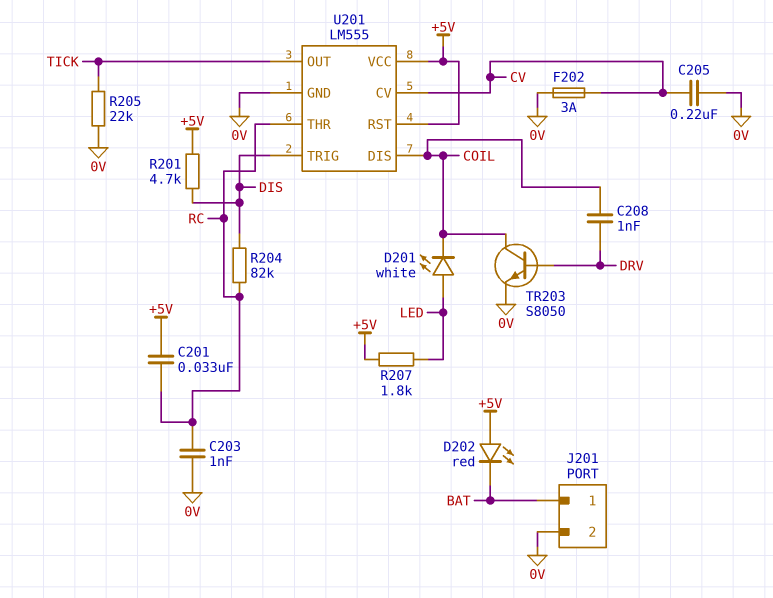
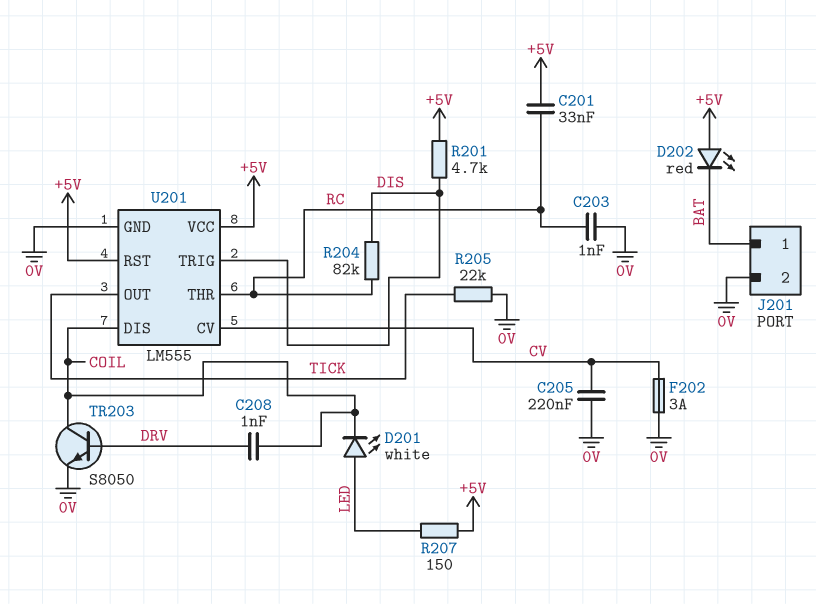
R207: 1.8k (+5V, LED) -> 150 (+5V, LED)

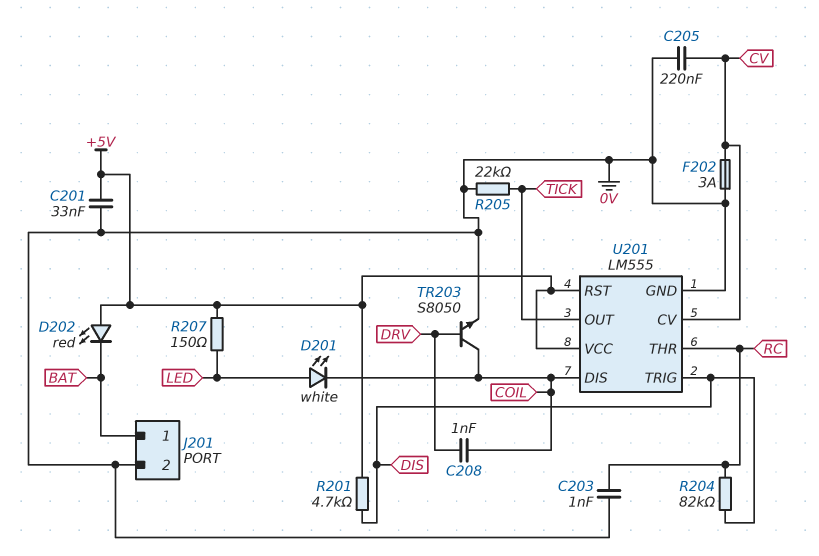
C201: 33nF (+5V, RC) -> 33nF (+5V, 0V)

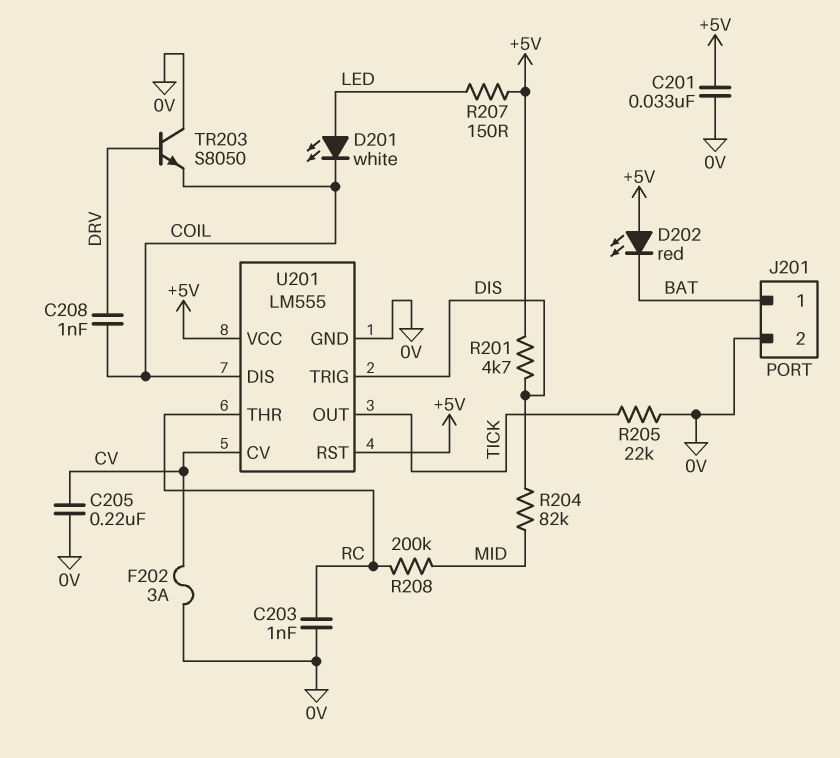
R204: 82k (DIS, RC) -> 82k (DIS, MID)
R208: none -> 200k (MID, RC)
TR203: NPN S8050 (B DRV, C COIL, E 0V) -> NPN S8050 (B DRV, C 0V, E COIL)

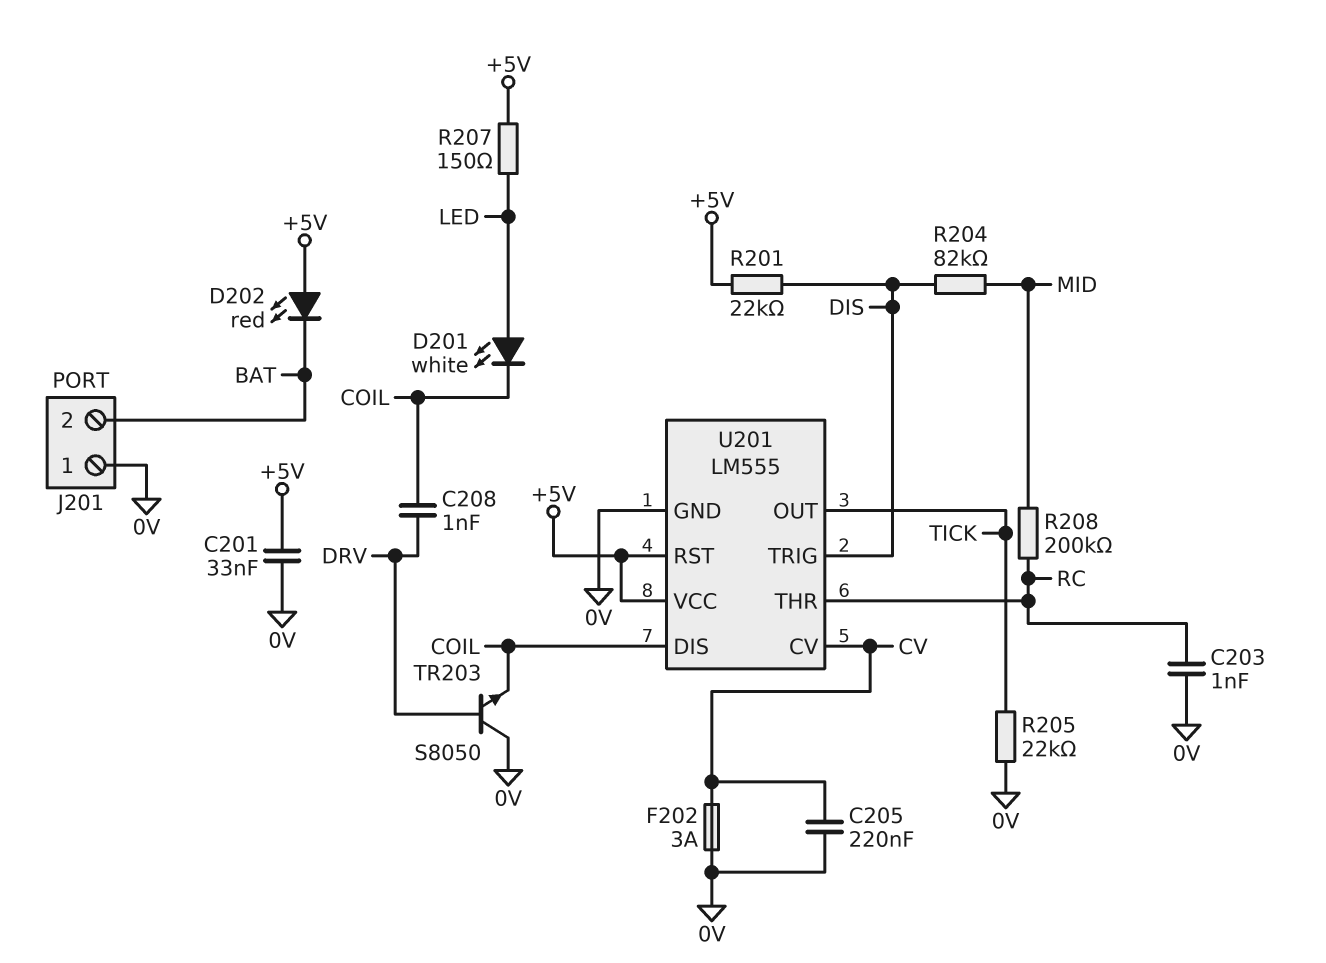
J201 pin 1: BAT -> 0V
J201 pin 2: 0V -> BAT
R201: 4.7k (+5V, DIS) -> 22k (+5V, DIS)

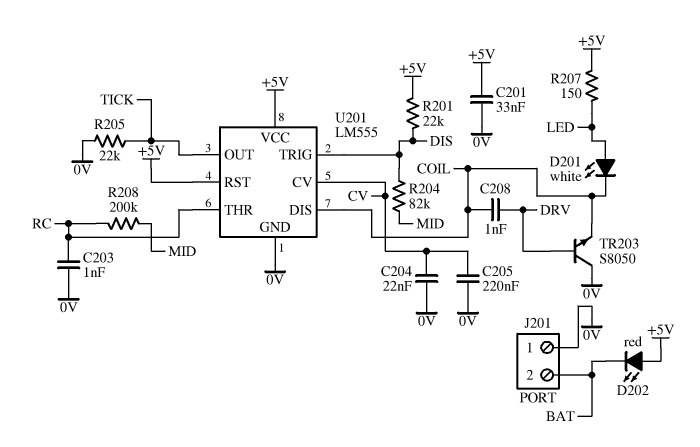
C204: none -> 22nF (0V, CV)
F202: 3A (0V, CV) -> none

